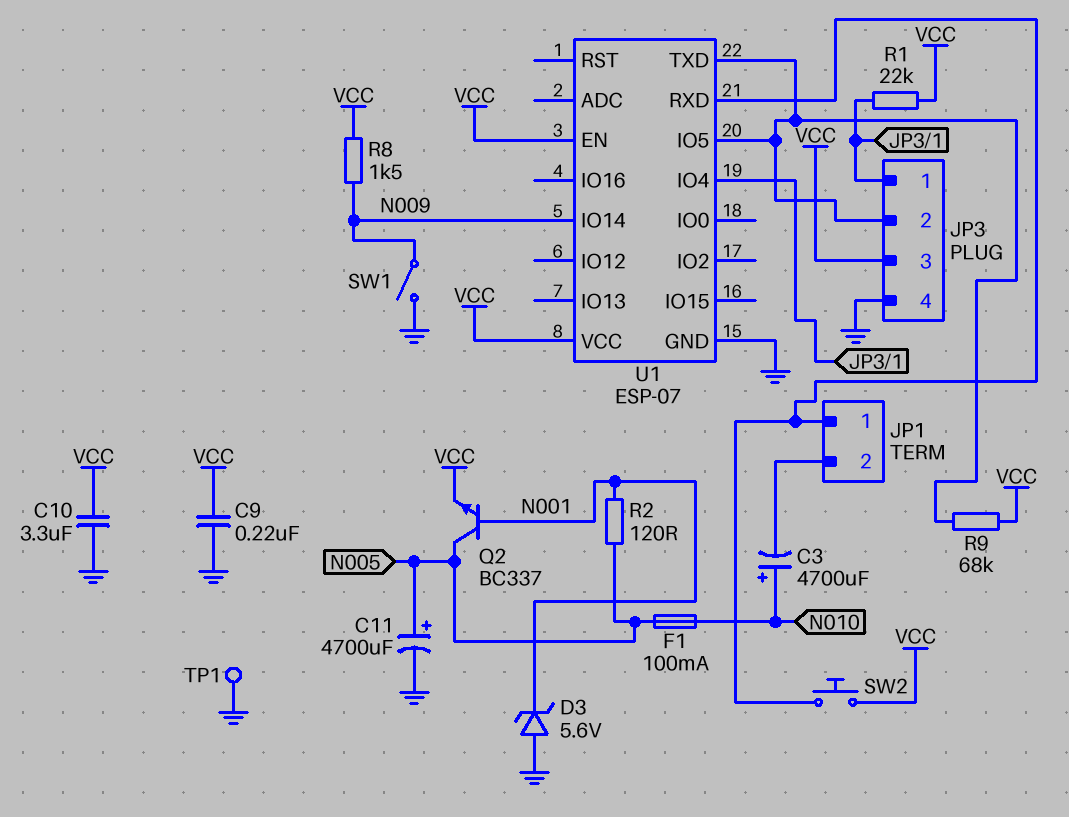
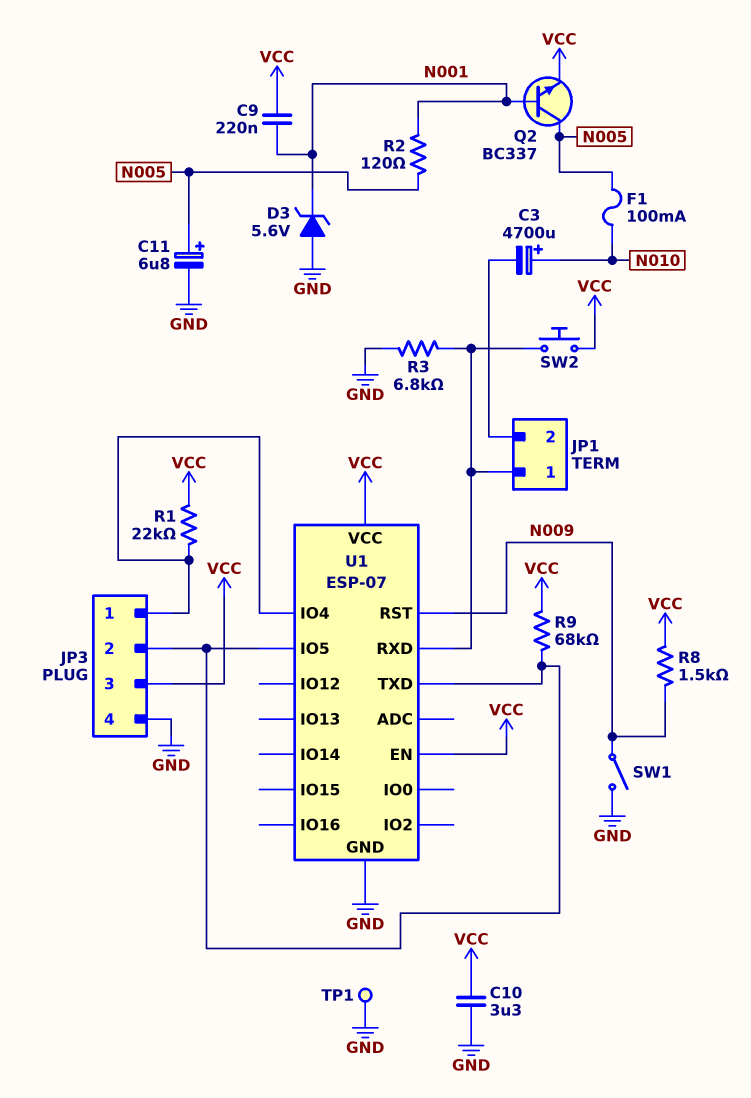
C9: 220nF (GND, VCC) -> 220nF (N001, VCC)
C11: 4700uF (plus N005, minus GND) -> 6.8uF (plus N005, minus GND)
R3: none -> 6.8k (GND, JP1/1)
U1 pin IO14: N009 -> none
U1 pin RST: none -> N009

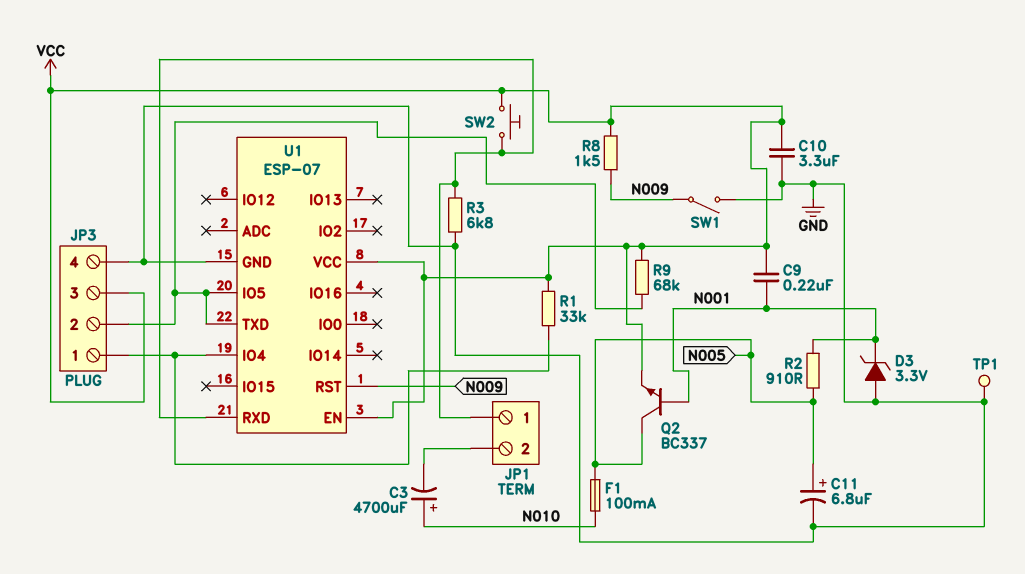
D3: zener 5.6V (A GND, K N001) -> zener 3.3V (A GND, K N001)
R1: 22k (JP3/1, VCC) -> 33k (JP3/1, VCC)
R2: 120 (N001, N005) -> 910 (N001, N005)

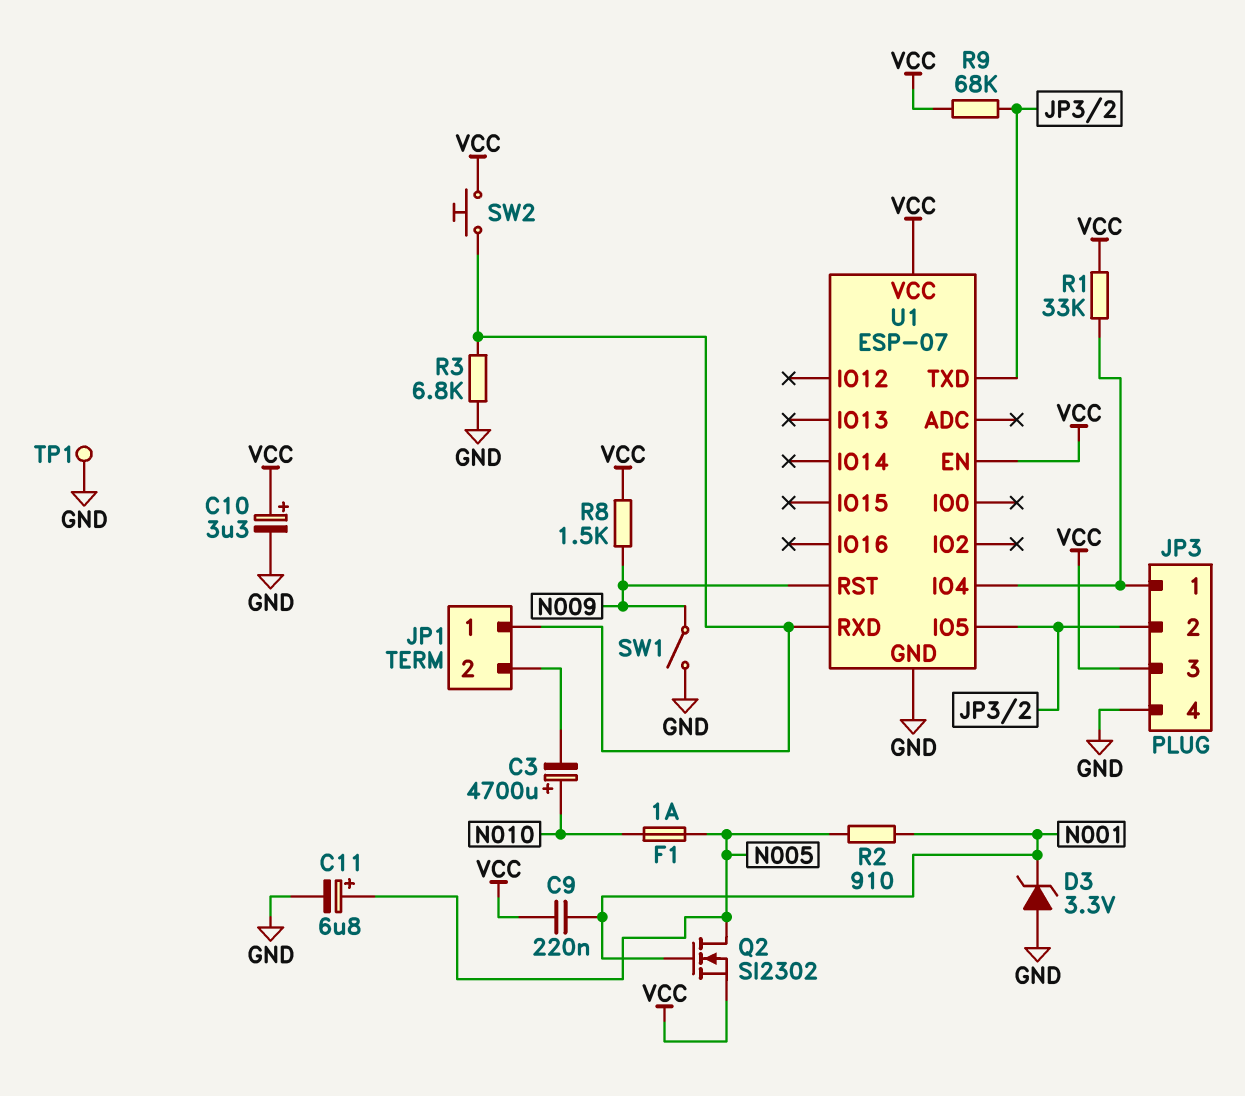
C10: 3.3uF (GND, VCC) -> 3.3uF (plus VCC, minus GND)
F1: 100mA (N005, N010) -> 1A (N005, N010)
Q2: NPN BC337 (B N001, C N005, E VCC) -> NMOS SI2302 (G N001, D N005, S VCC)

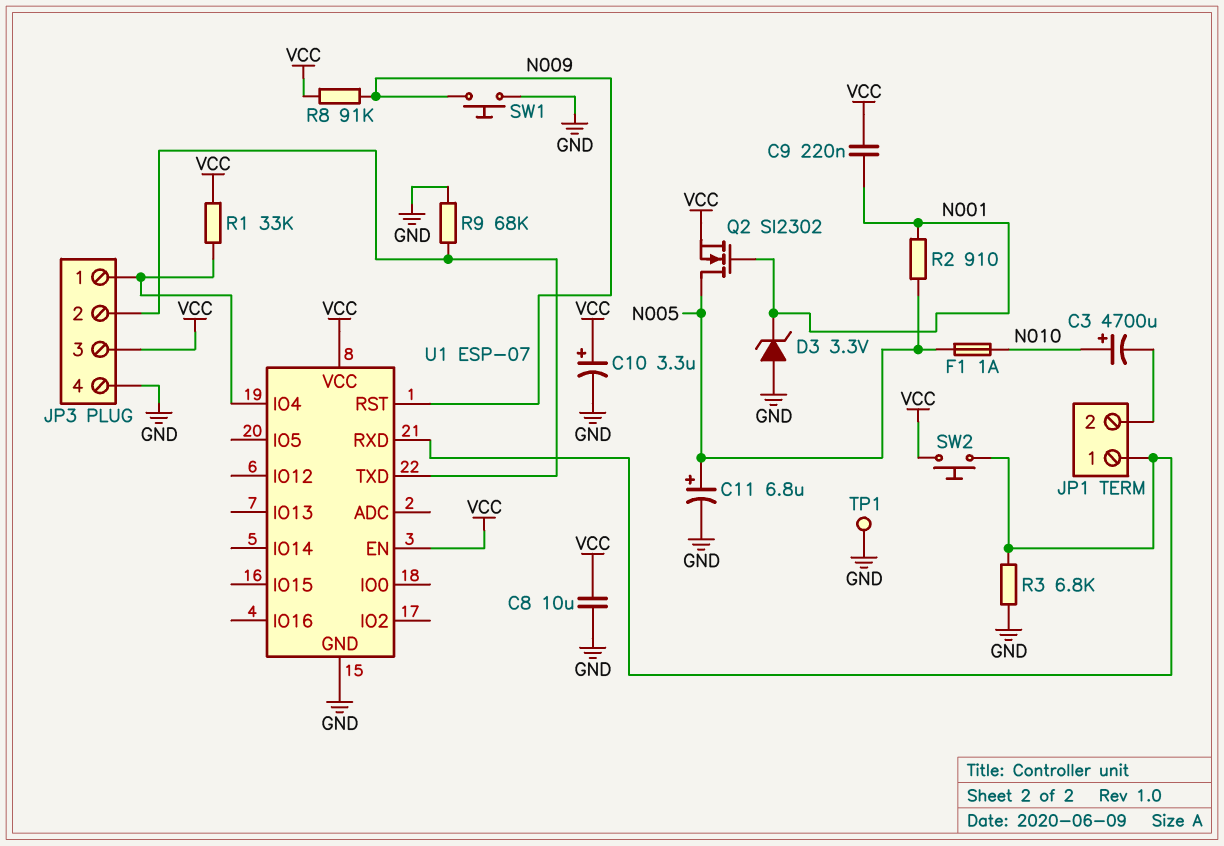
C8: none -> 10uF (GND, VCC)
R8: 1.5k (N009, VCC) -> 91k (N009, VCC)
R9: 68k (JP3/2, VCC) -> 68k (GND, JP3/2)
SW1: switch (GND, N009) -> button (GND, N009)
U1 pin IO5: JP3/2 -> none

